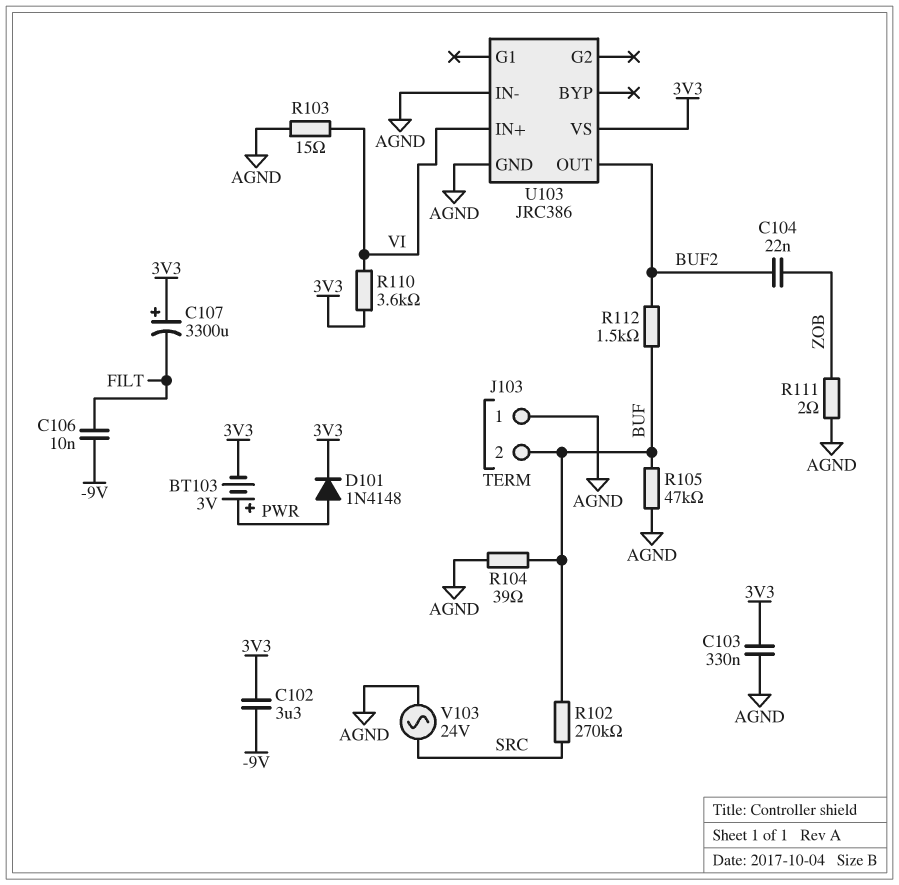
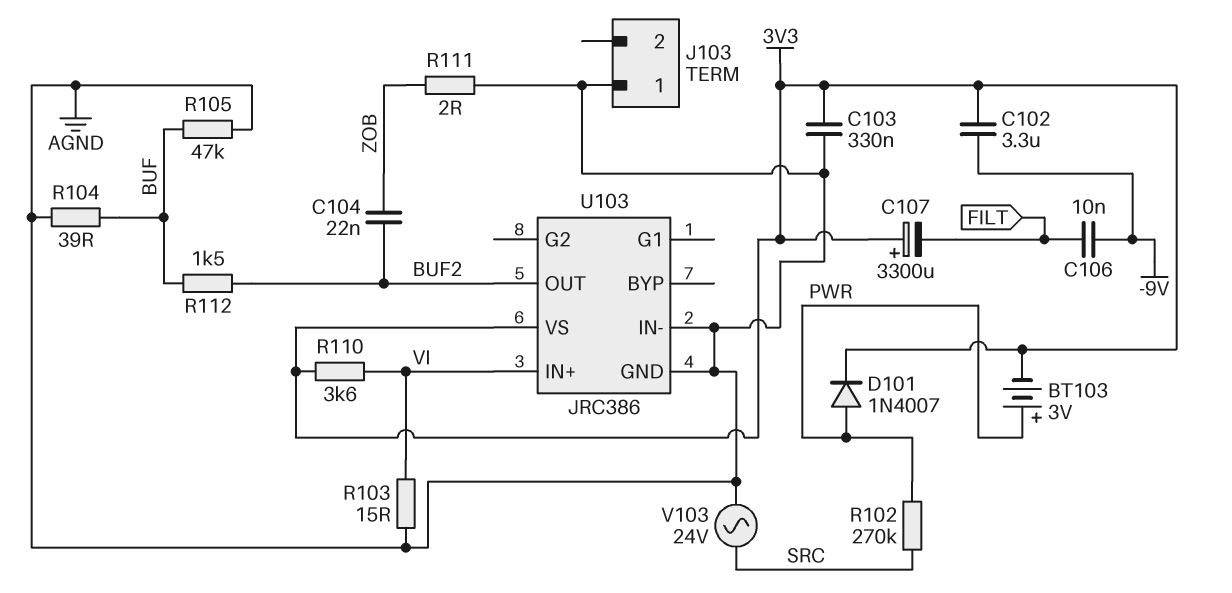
D101: diode 1N4148 (A PWR, K 3V3) -> diode 1N4007 (A PWR, K 3V3)
J103 pin 2: BUF -> none
R102: 270k (BUF, SRC) -> 270k (PWR, SRC)

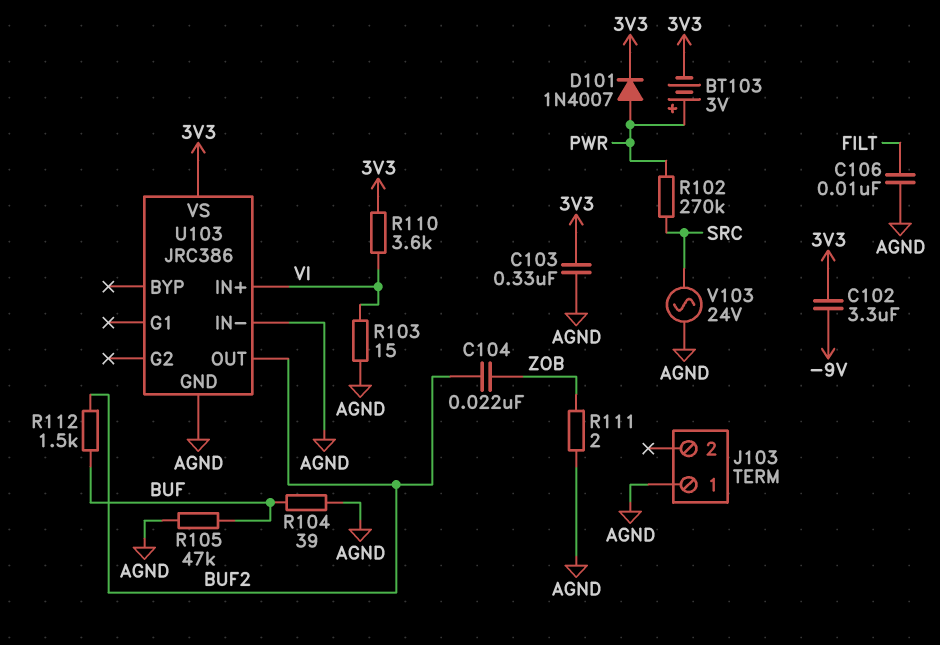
C106: 10nF (-9V, FILT) -> 10nF (AGND, FILT)
C107: 3300uF (plus 3V3, minus FILT) -> none

